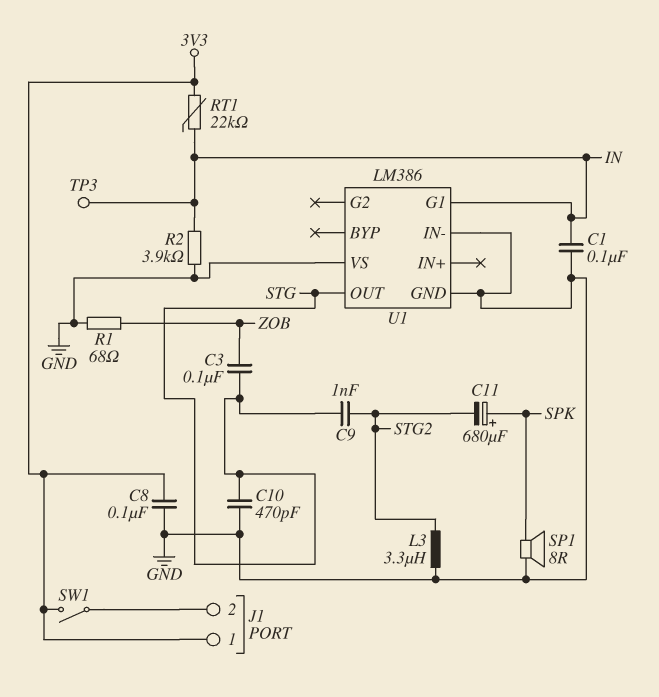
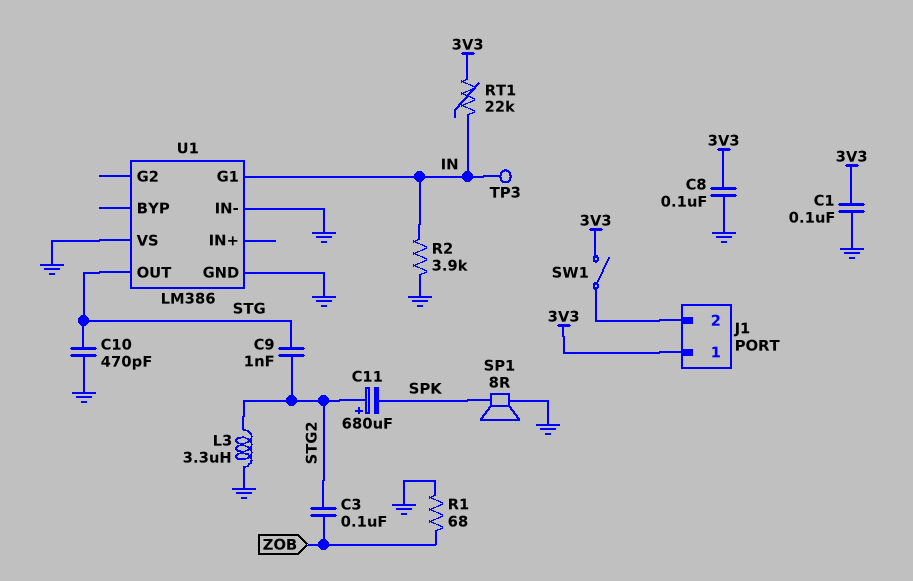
C1: 100nF (GND, IN) -> 100nF (3V3, GND)
C3: 100nF (STG, ZOB) -> 100nF (STG2, ZOB)
C11: 680uF (plus SPK, minus STG2) -> 680uF (plus STG2, minus SPK)

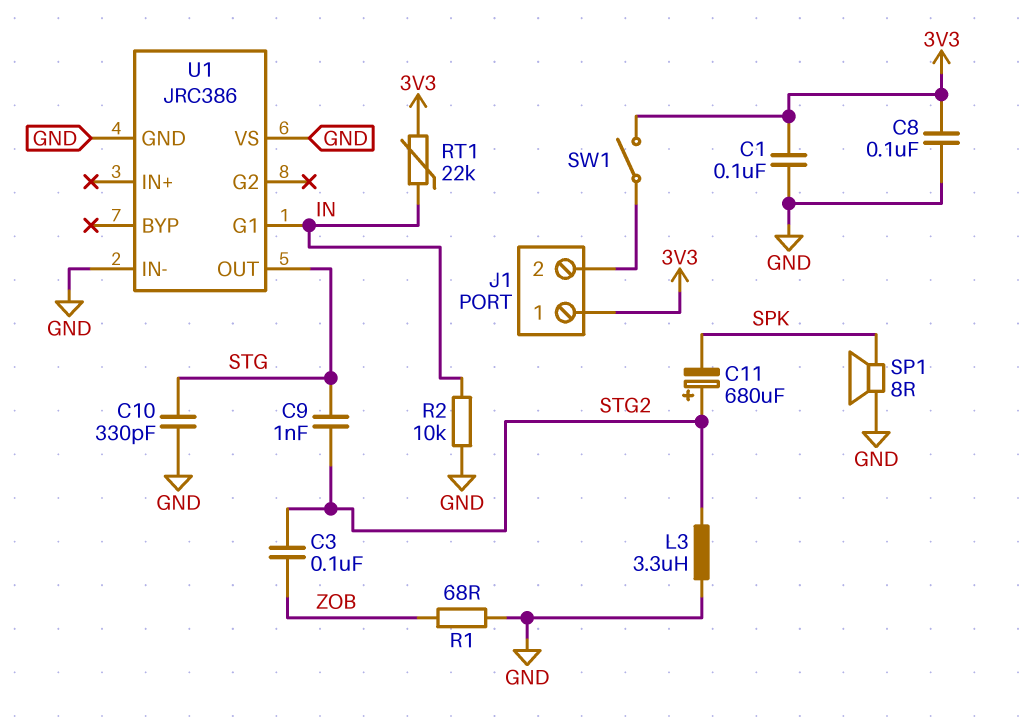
C10: 470pF (GND, STG) -> 330pF (GND, STG)
R2: 3.9k (GND, IN) -> 10k (GND, IN)
TP3: test point (IN) -> none
U1: LM386 -> JRC386

